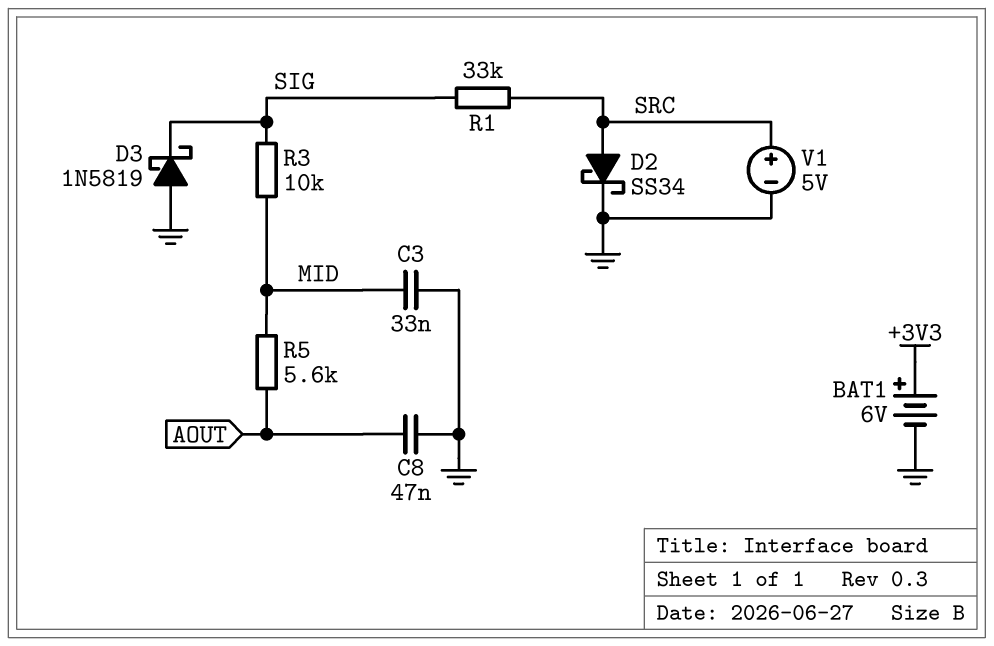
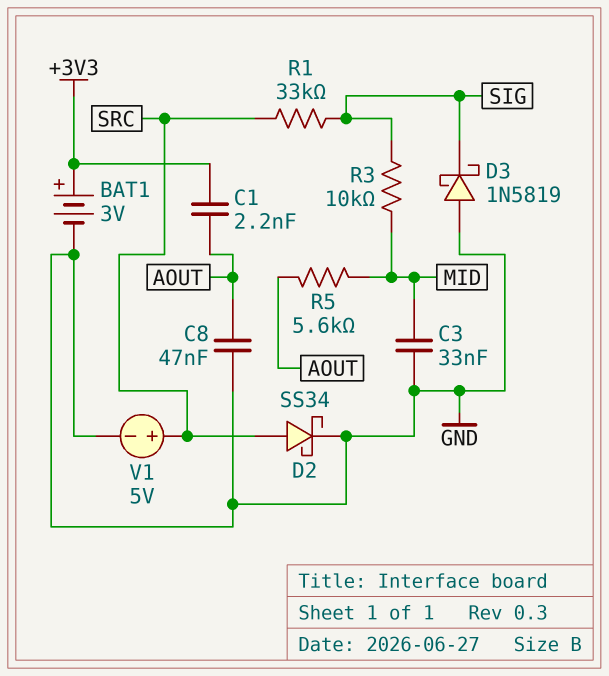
BAT1: 6V (plus +3V3, minus GND) -> 3V (plus +3V3, minus GND)
C1: none -> 2.2nF (+3V3, AOUT)

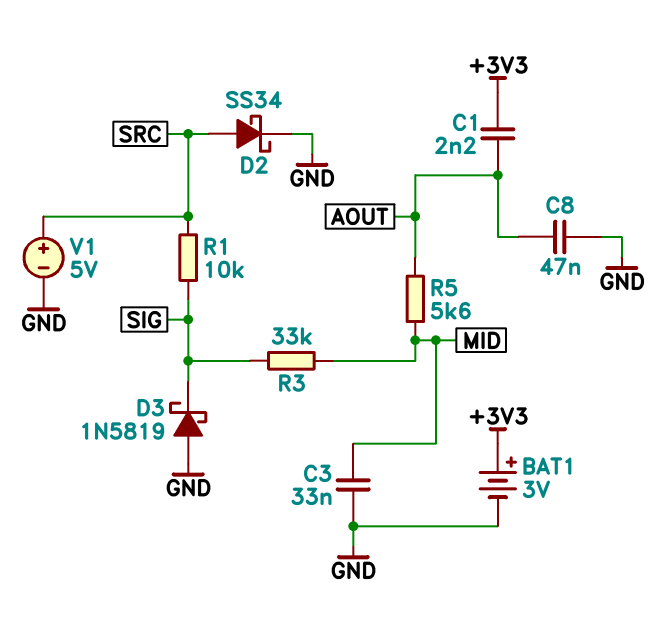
R1: 33k (SIG, SRC) -> 10k (SIG, SRC)
R3: 10k (MID, SIG) -> 33k (MID, SIG)

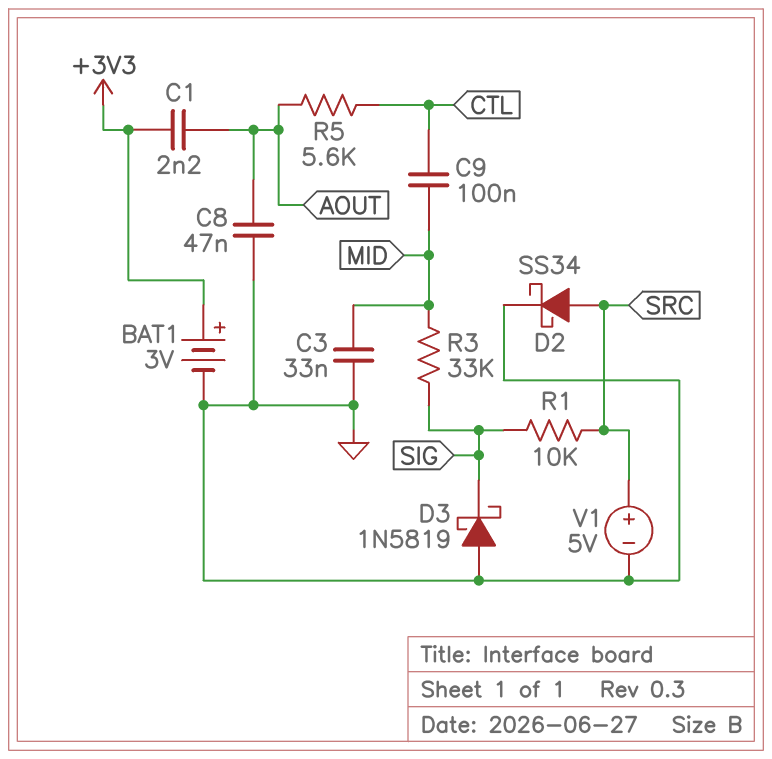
C9: none -> 100nF (CTL, MID)
R5: 5.6k (AOUT, MID) -> 5.6k (AOUT, CTL)

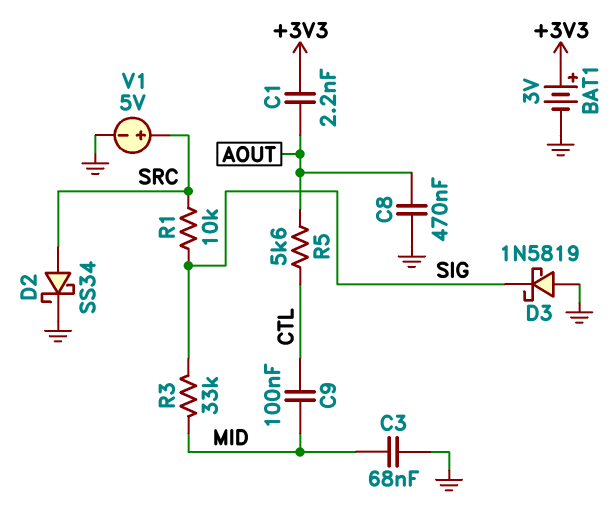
C3: 33nF (GND, MID) -> 68nF (GND, MID)
C8: 47nF (AOUT, GND) -> 470nF (AOUT, GND)

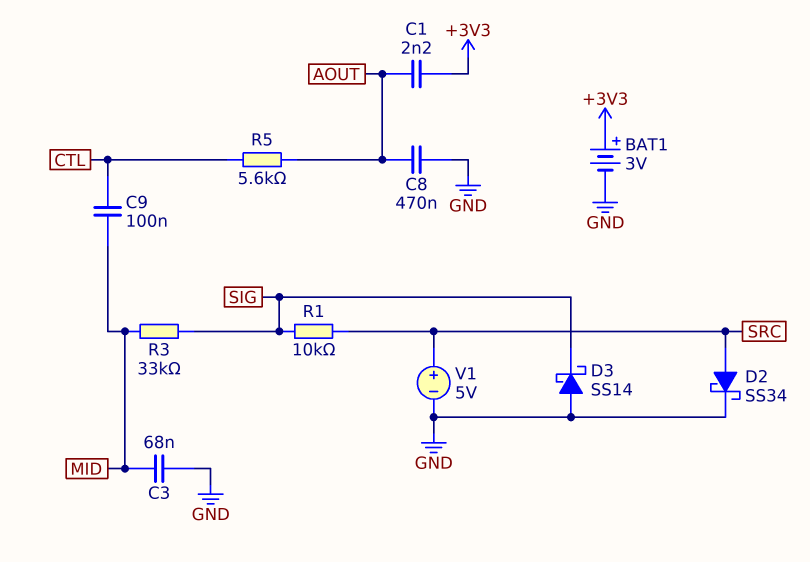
D3: schottky 1N5819 (A GND, K SIG) -> schottky SS14 (A GND, K SIG)

